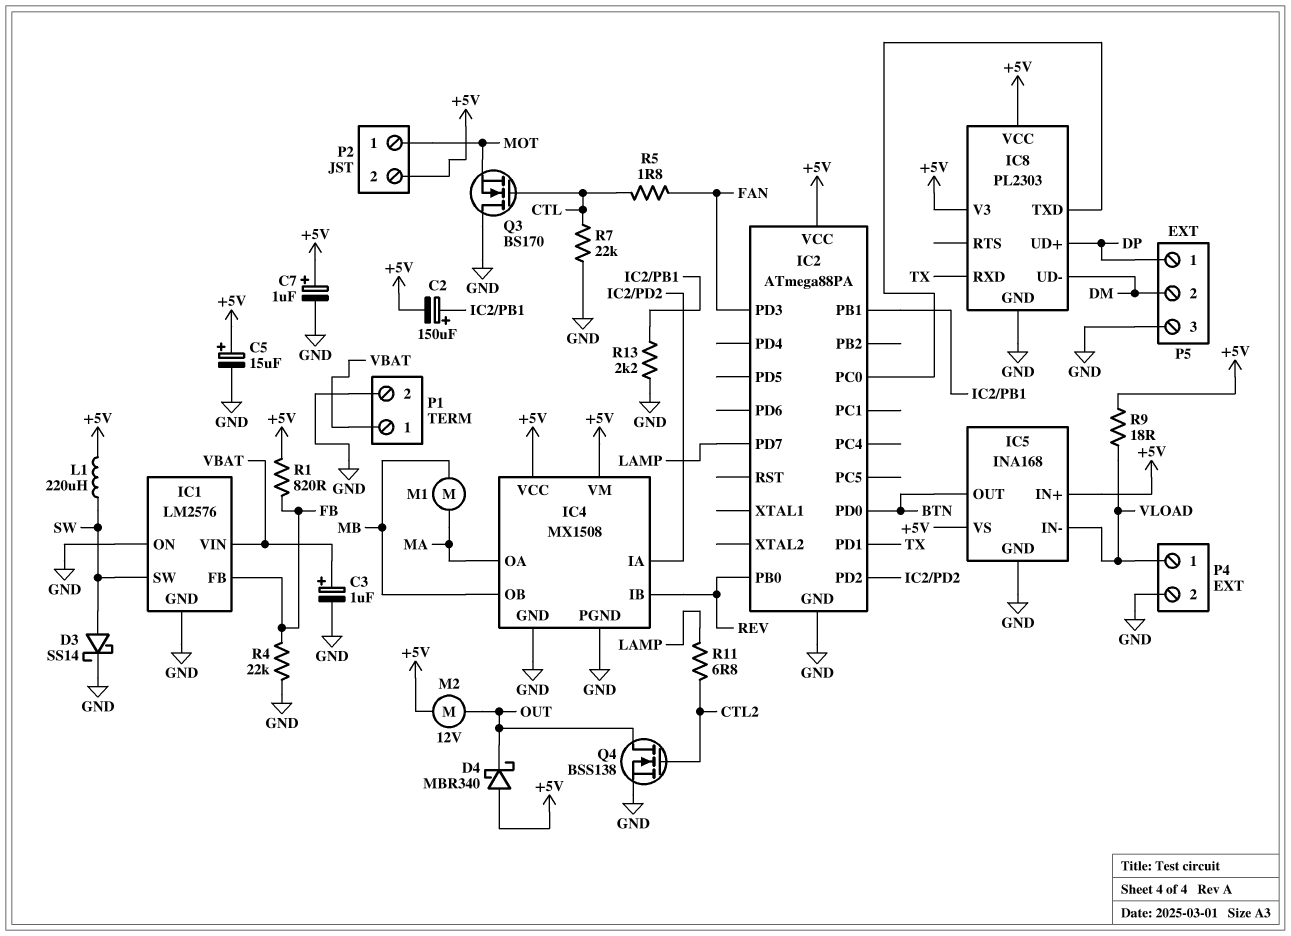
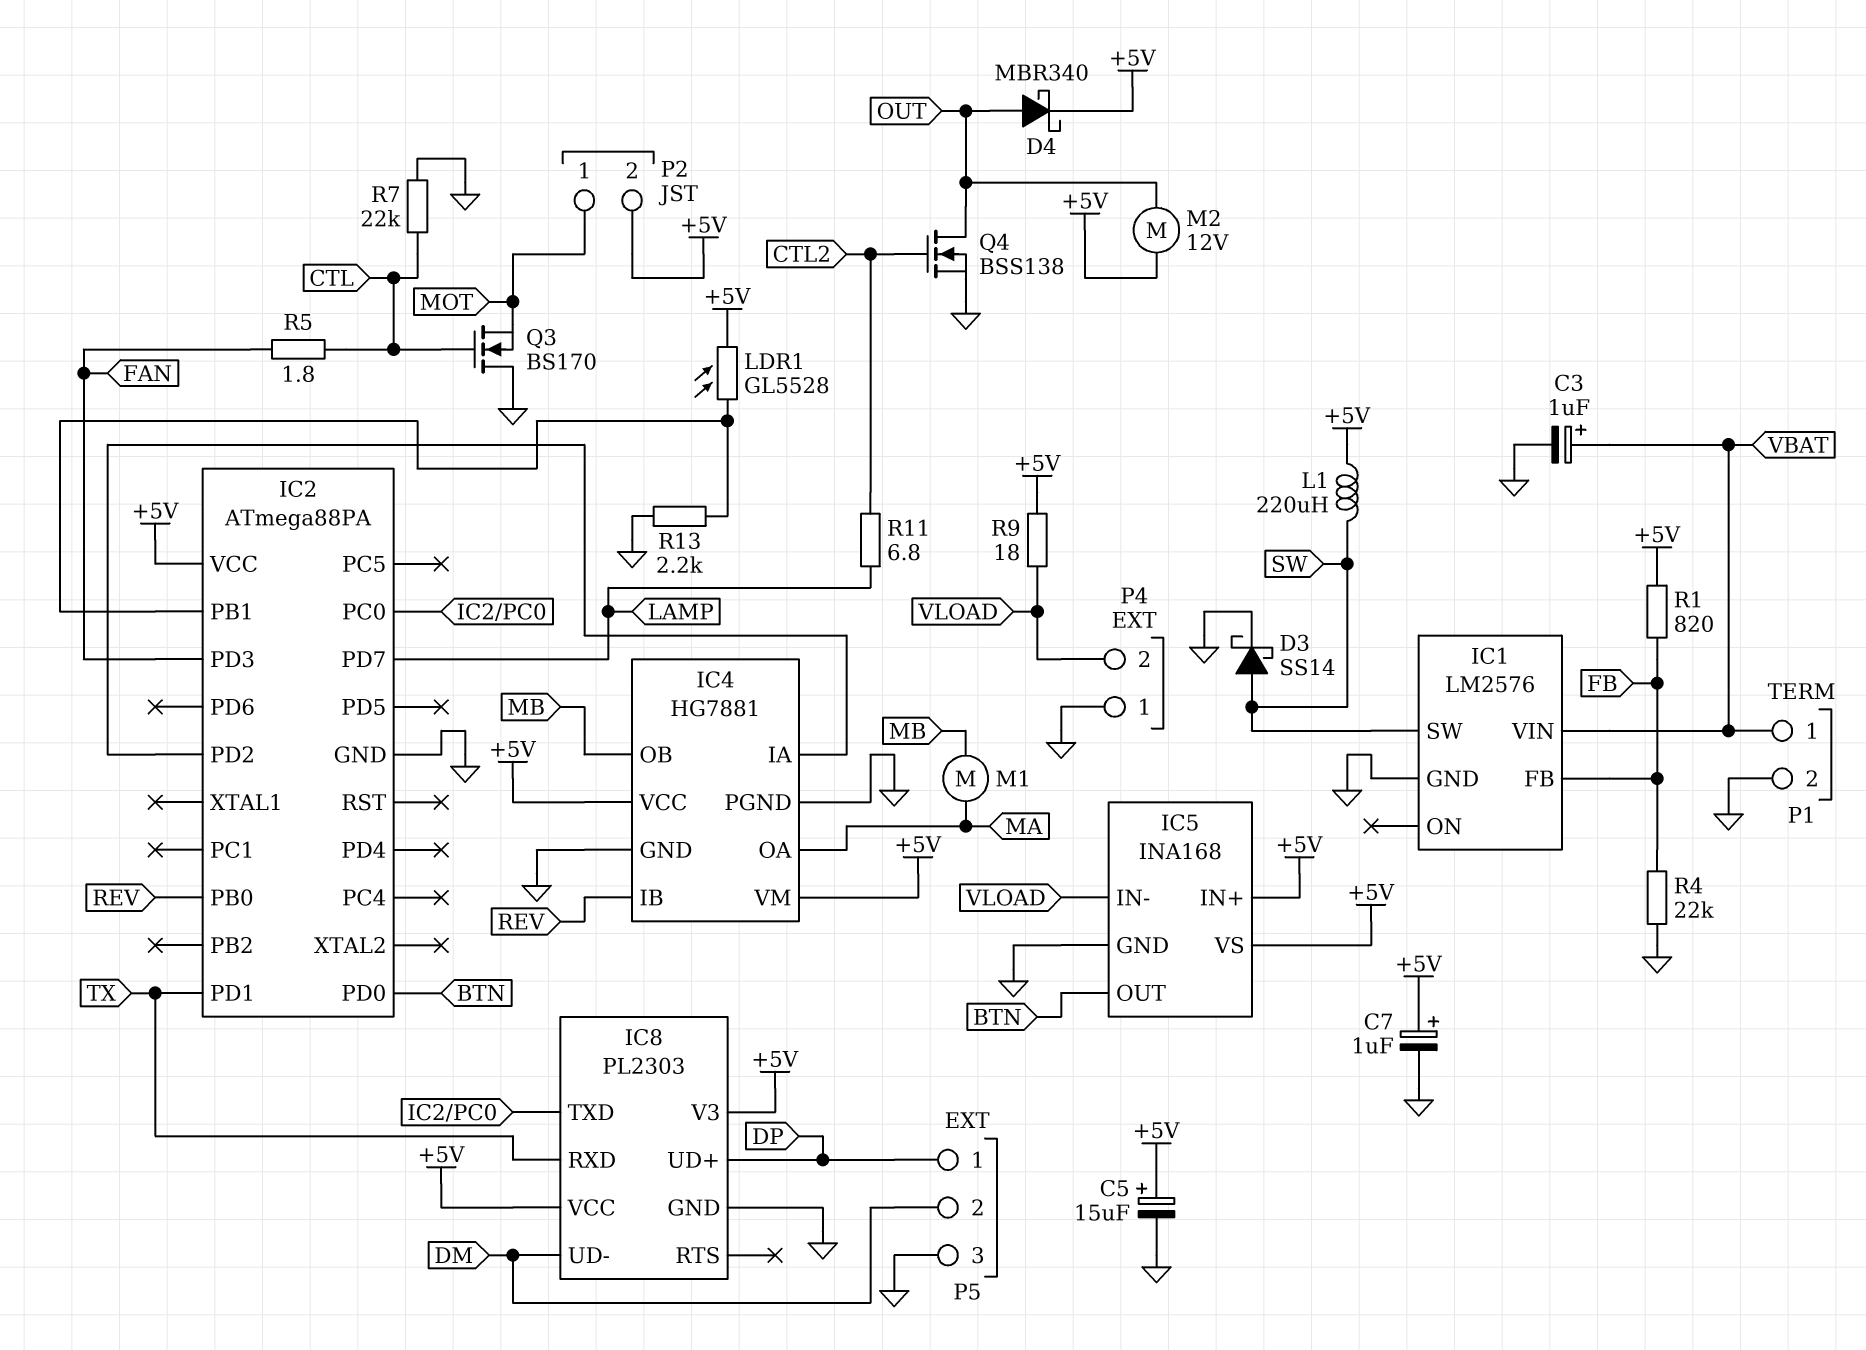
C2: 150uF (plus IC2/PB1, minus +5V) -> none
D4: schottky MBR340 (A +5V, K OUT) -> schottky MBR340 (A OUT, K +5V)
IC1 pin ON: GND -> none
IC4: MX1508 -> HG7881
LDR1: none -> GL5528 (+5V, IC2/PB1)
P4 pin 1: VLOAD -> GND
P4 pin 2: GND -> VLOAD

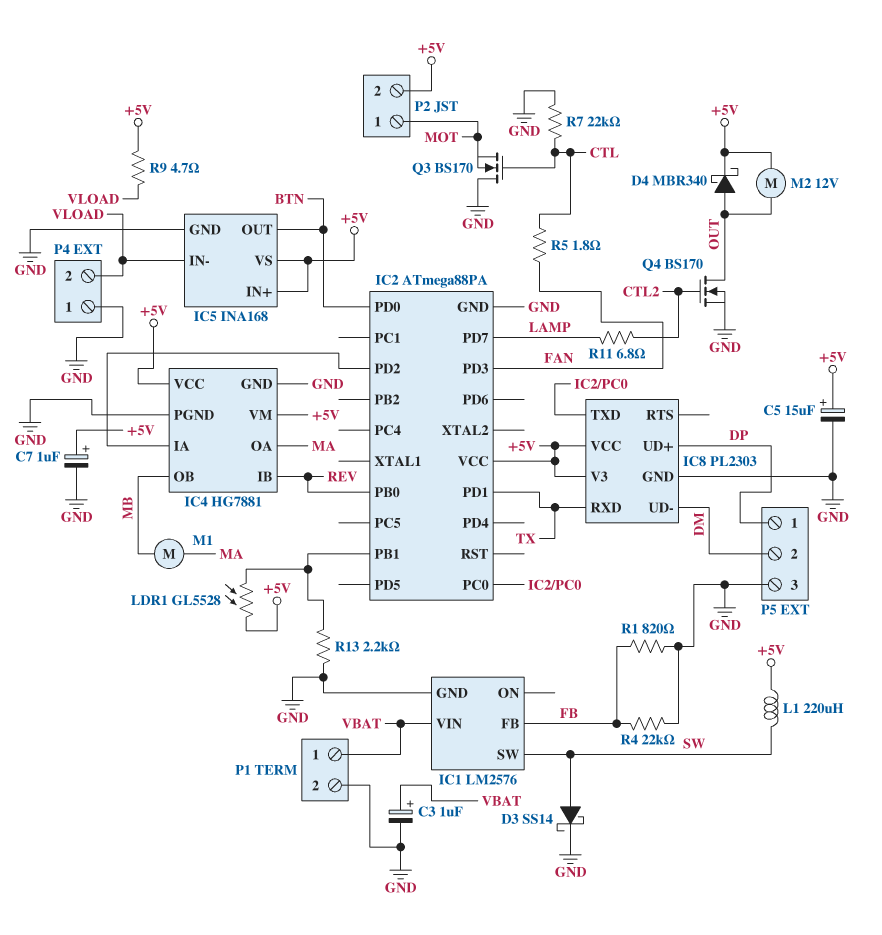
Q4: NMOS BSS138 (G CTL2, D OUT, S GND) -> NMOS BS170 (G CTL2, D OUT, S GND)
R1: 820 (+5V, FB) -> 820 (FB, GND)
R9: 18 (+5V, VLOAD) -> 4.7 (+5V, VLOAD)

